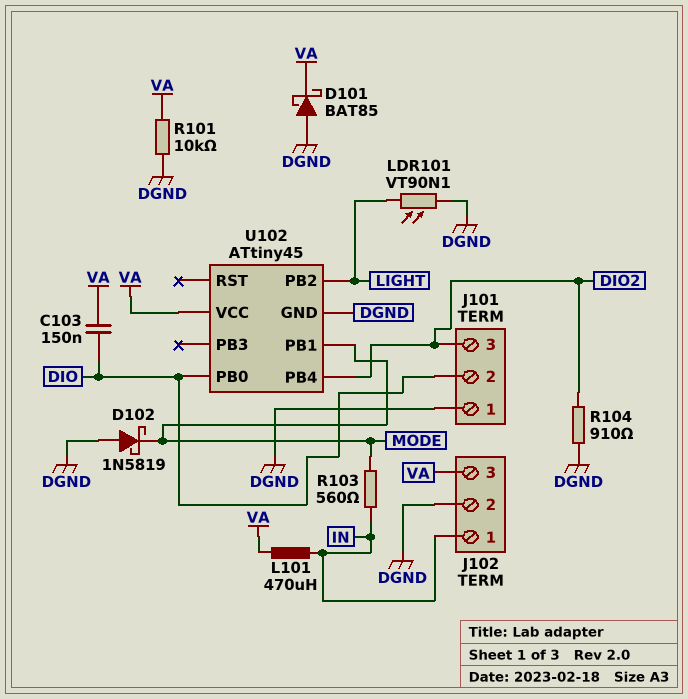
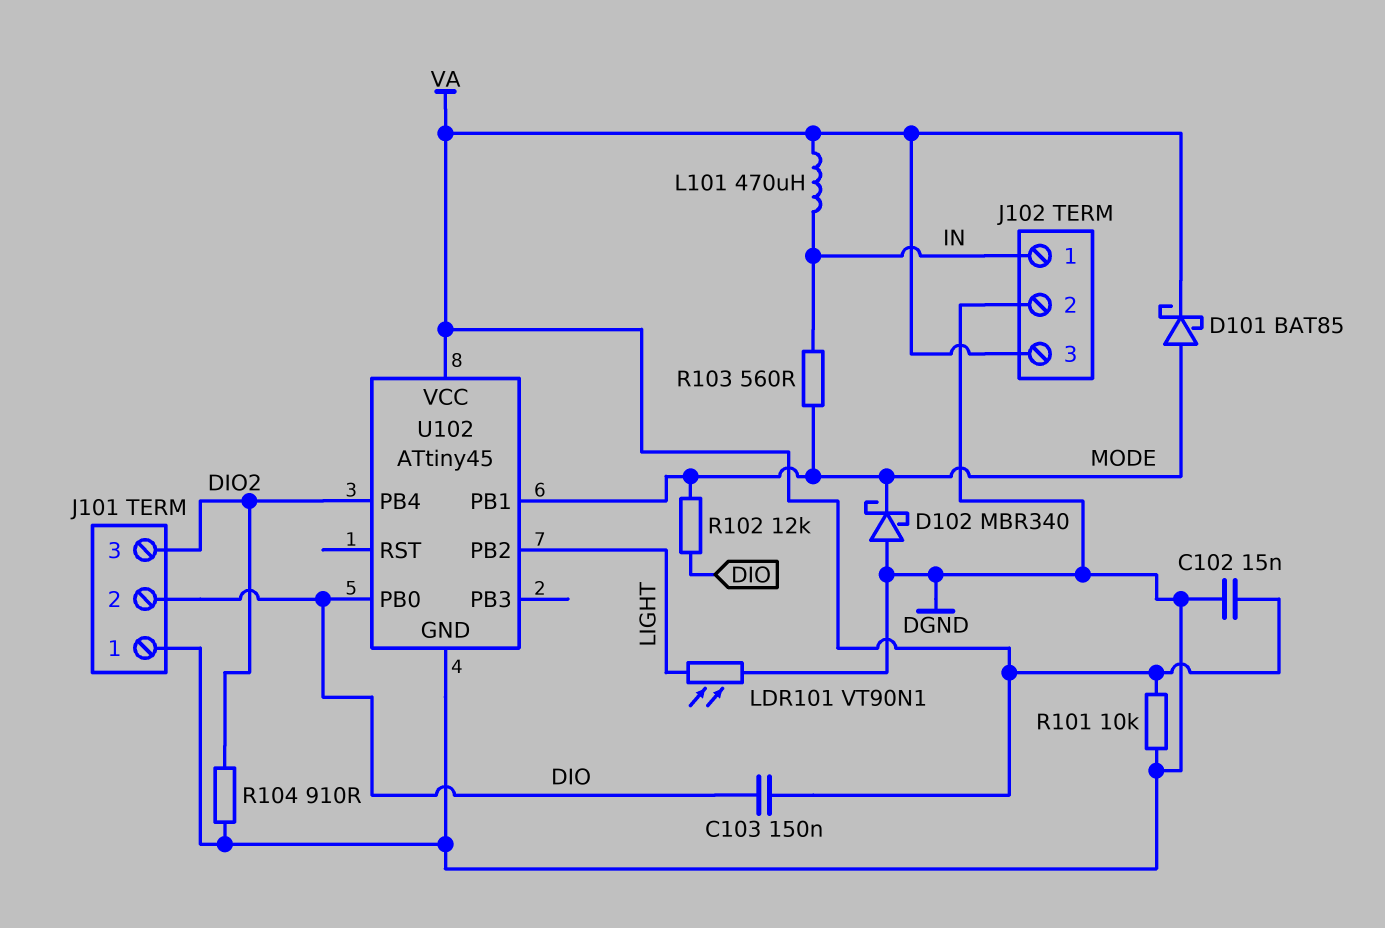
C102: none -> 15nF (DGND, VA)
D101: schottky BAT85 (A DGND, K VA) -> schottky BAT85 (A MODE, K VA)
D102: schottky 1N5819 (A DGND, K MODE) -> schottky MBR340 (A DGND, K MODE)
R102: none -> 12k (DIO, MODE)

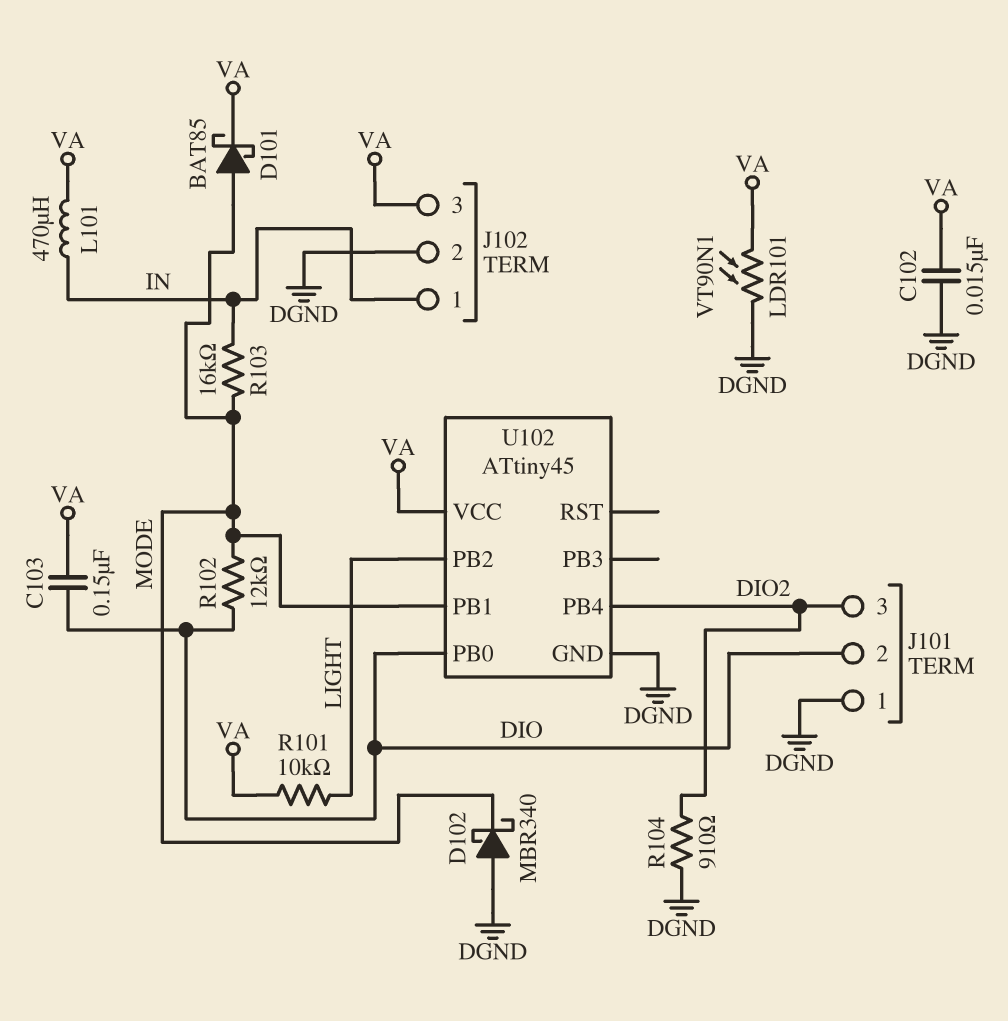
LDR101: VT90N1 (DGND, LIGHT) -> VT90N1 (DGND, VA)
R101: 10k (DGND, VA) -> 10k (LIGHT, VA)
R103: 560 (IN, MODE) -> 16k (IN, MODE)

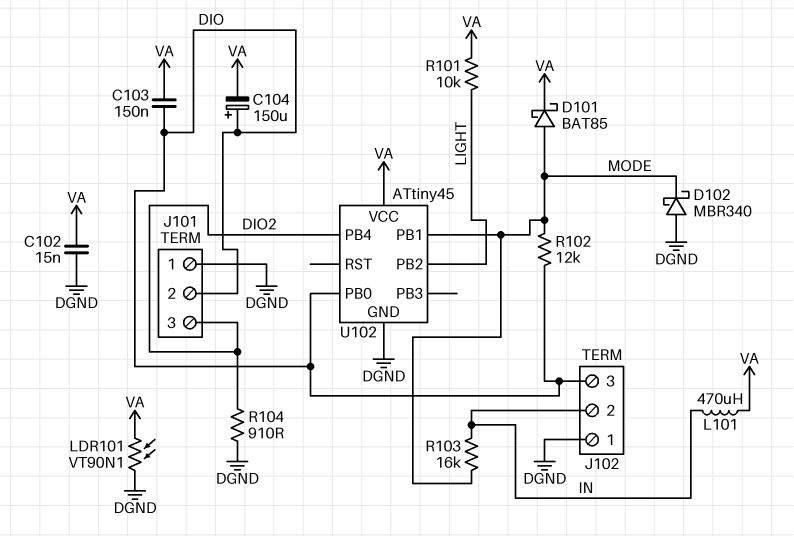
C104: none -> 150uF (plus DIO, minus VA)
J102 pin 1: IN -> DGND
J102 pin 2: DGND -> IN
J102 pin 3: VA -> DIO

